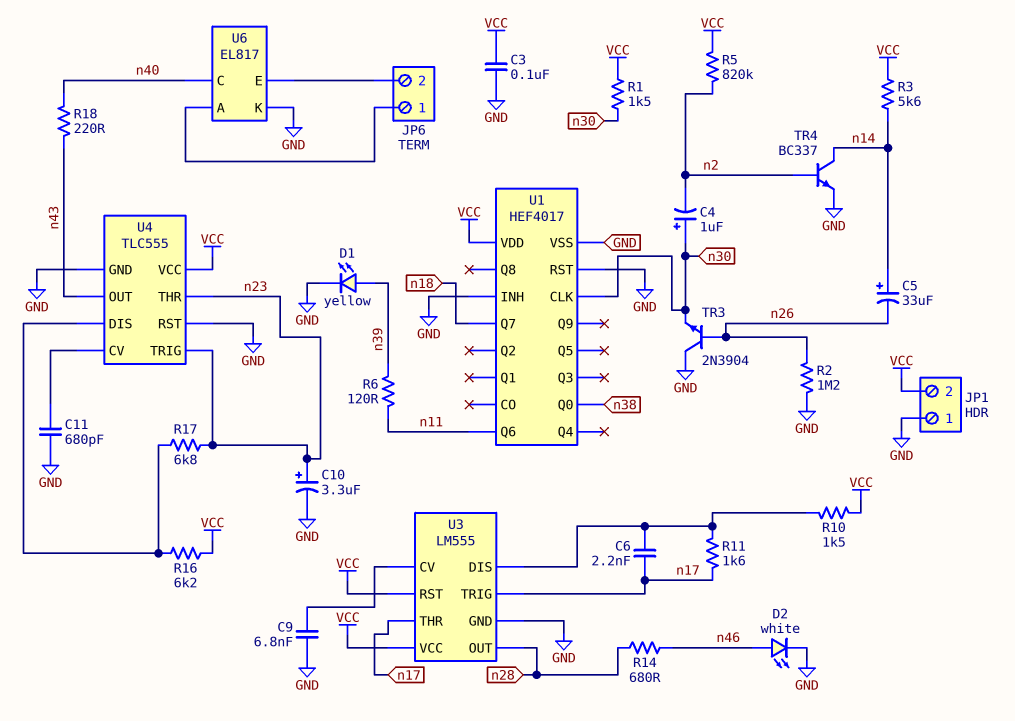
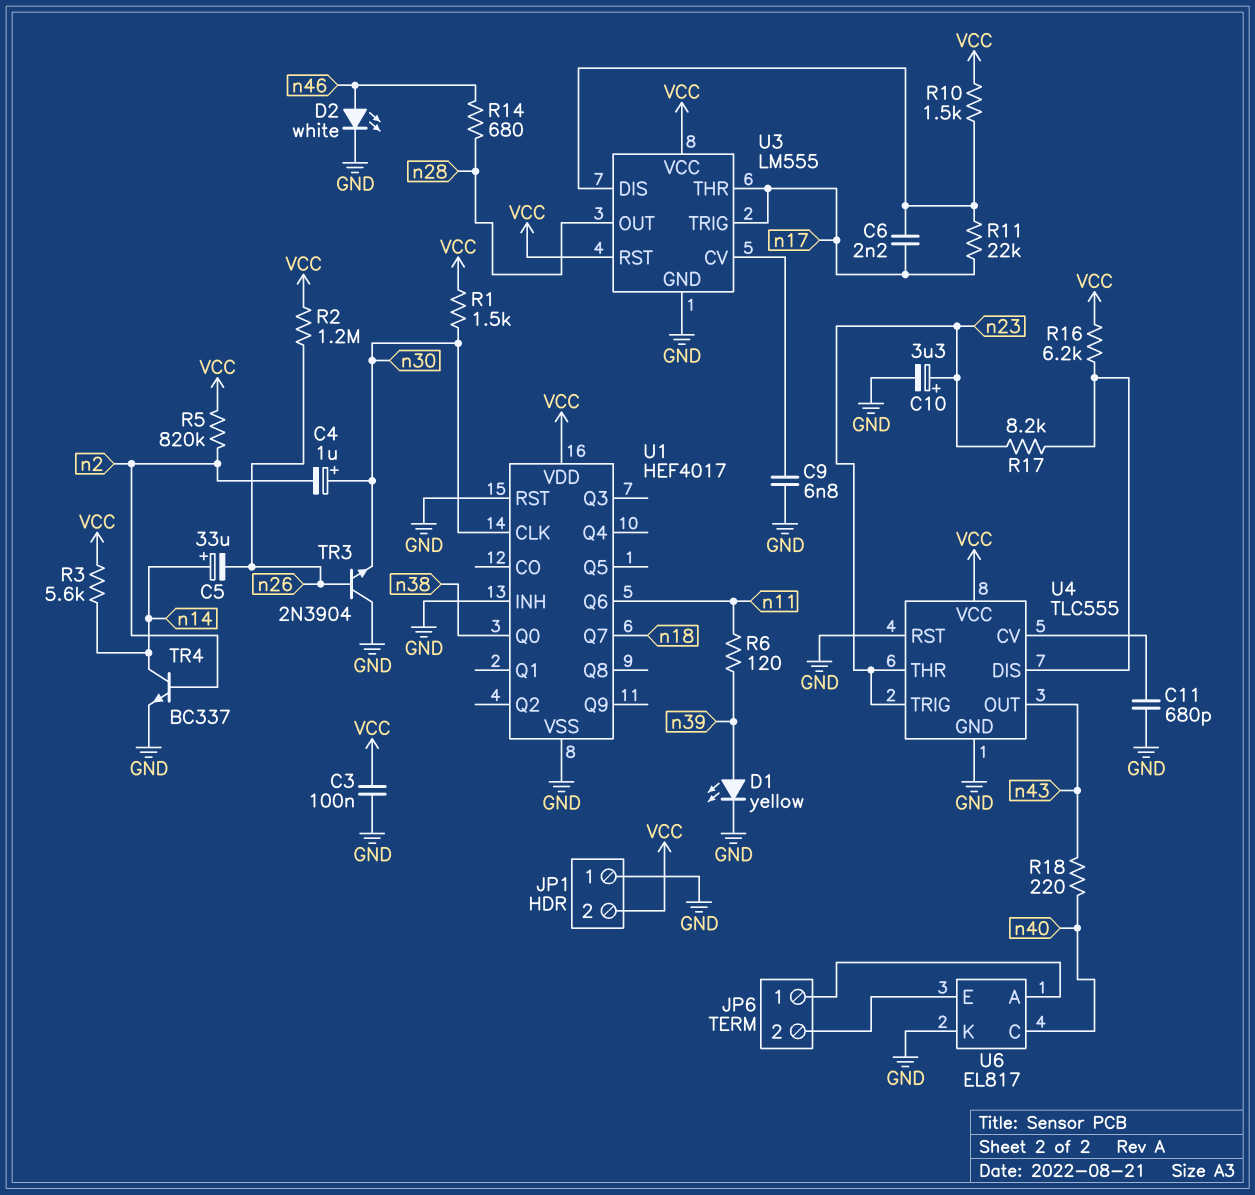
R2: 1.2M (GND, n26) -> 1.2M (VCC, n26)
R11: 1.6k (U3/DIS, n17) -> 22k (U3/DIS, n17)
R17: 6.8k (U4/DIS, n23) -> 8.2k (U4/DIS, n23)

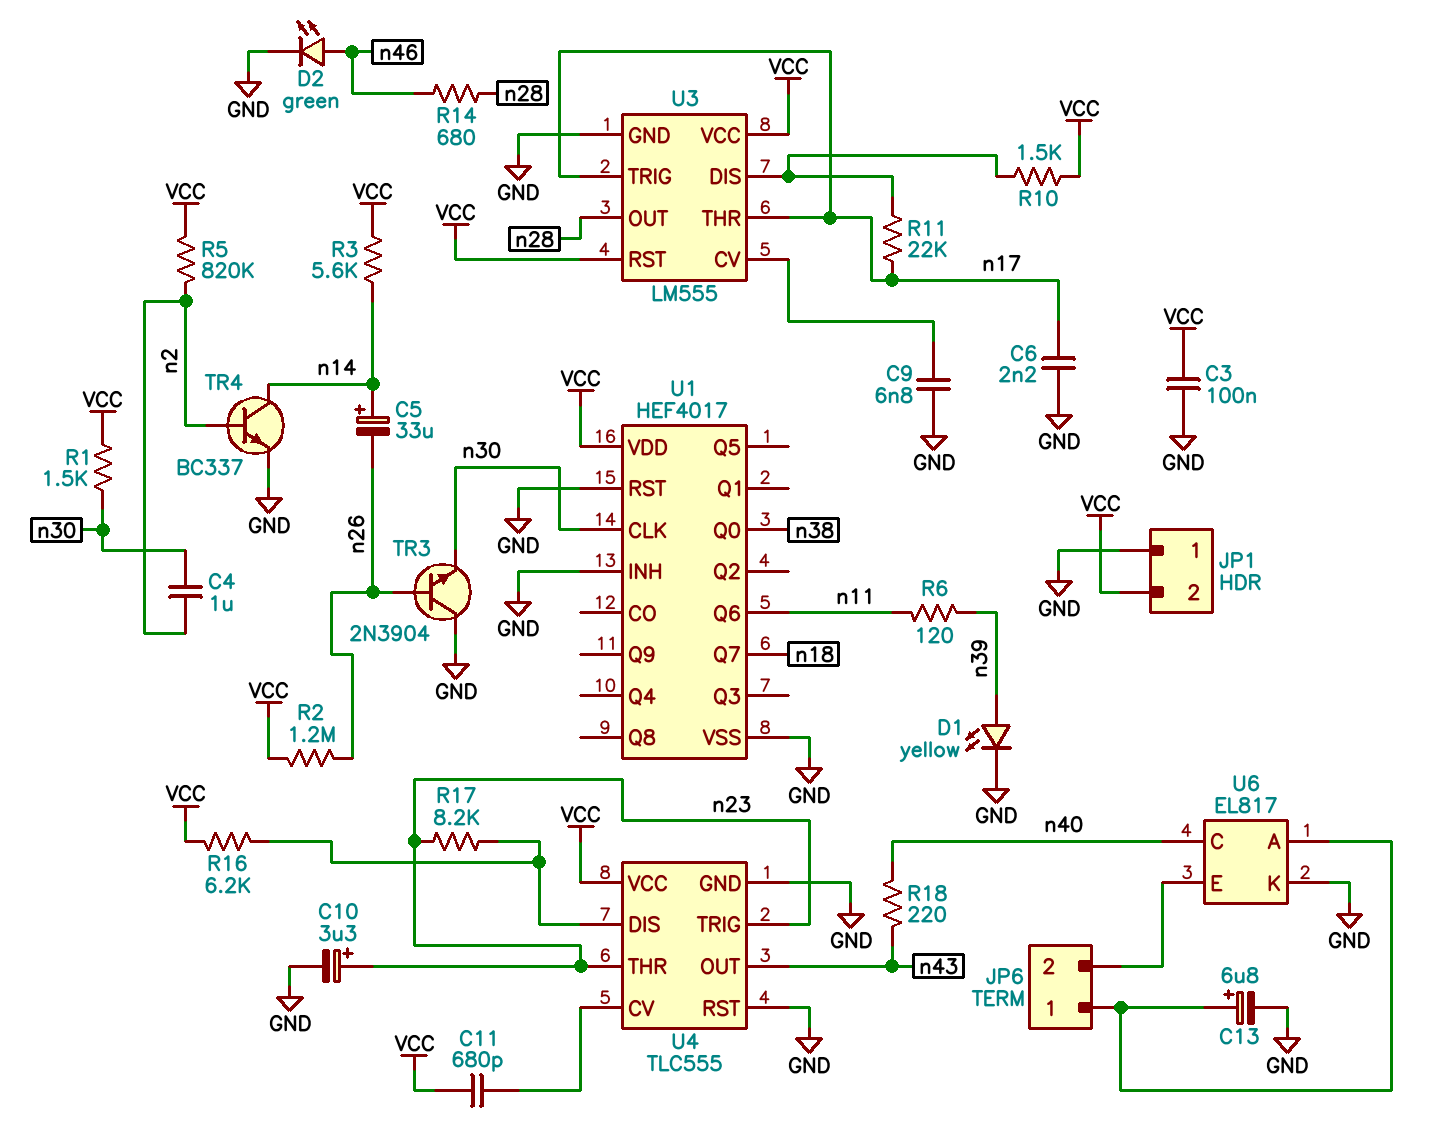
C4: 1uF (plus n30, minus n2) -> 1uF (n2, n30)
C6: 2.2nF (U3/DIS, n17) -> 2.2nF (GND, n17)
C11: 680pF (GND, U4/CV) -> 680pF (U4/CV, VCC)
C13: none -> 6.8uF (plus JP6/1, minus GND)
D2: LED white (A n46, K GND) -> LED green (A n46, K GND)

